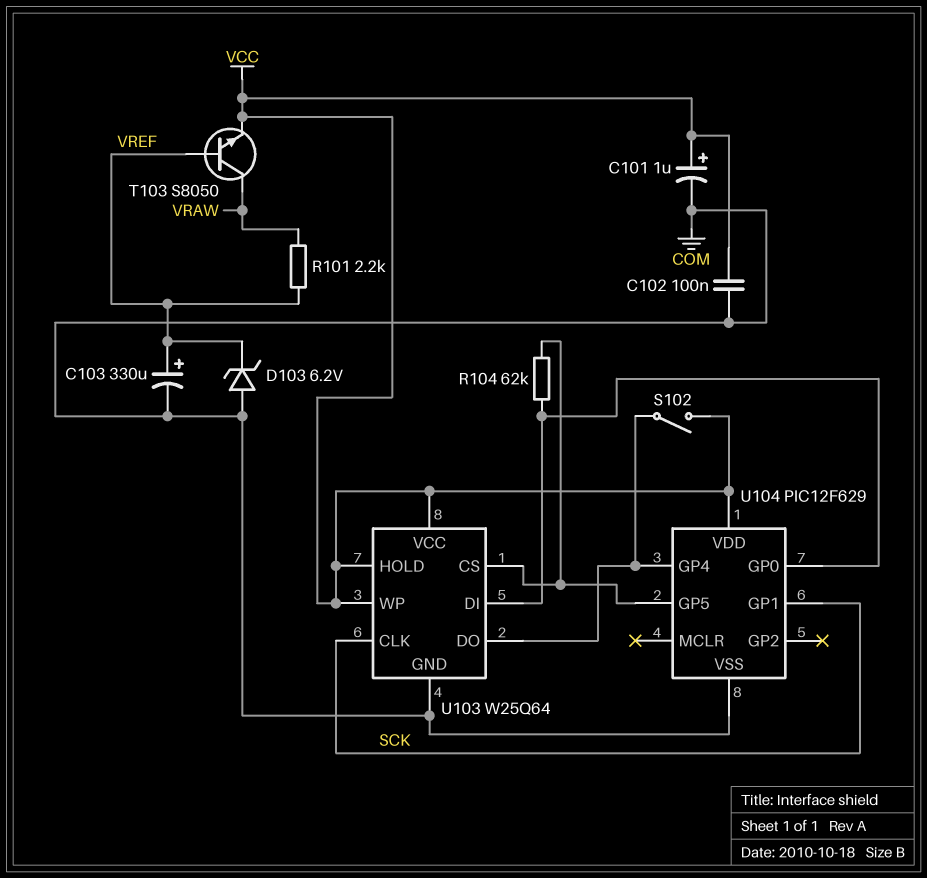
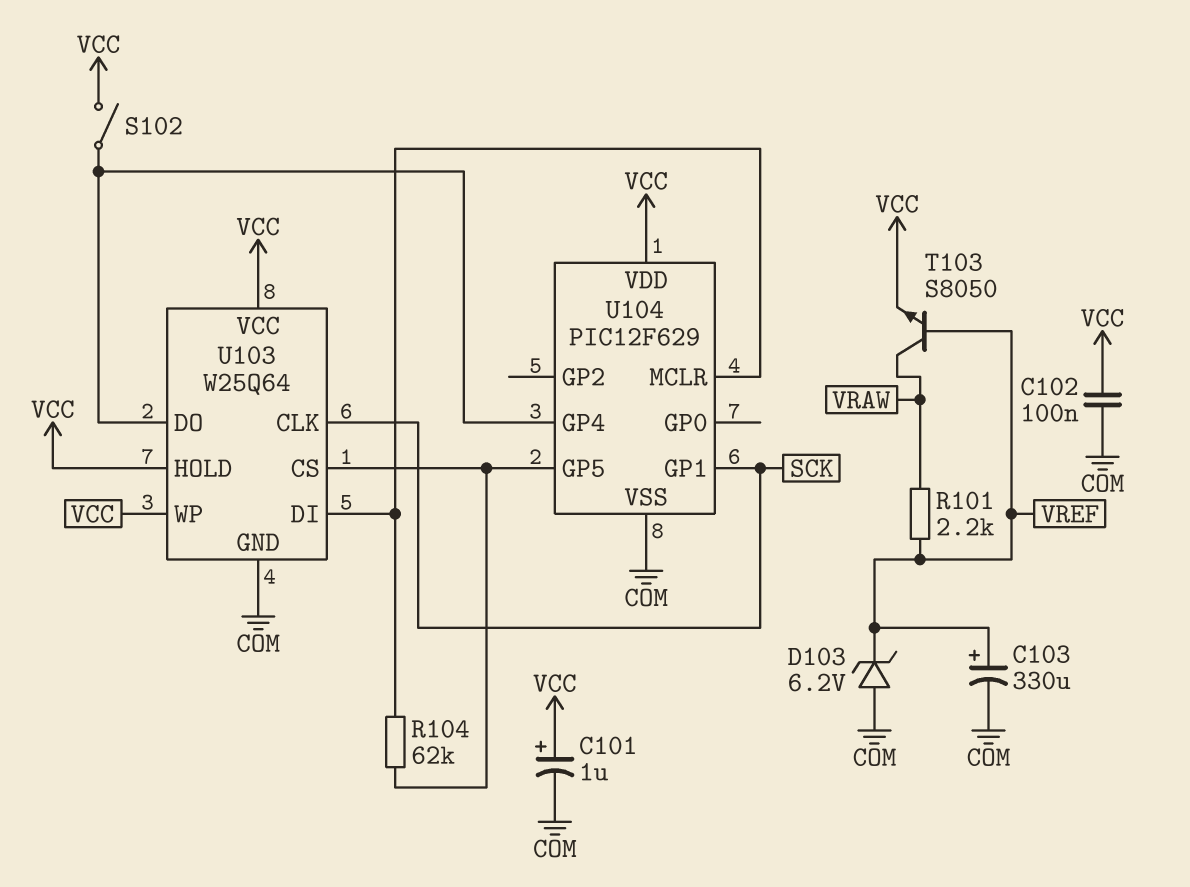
U104 pin GP0: U103/DI -> none
U104 pin MCLR: none -> U103/DI

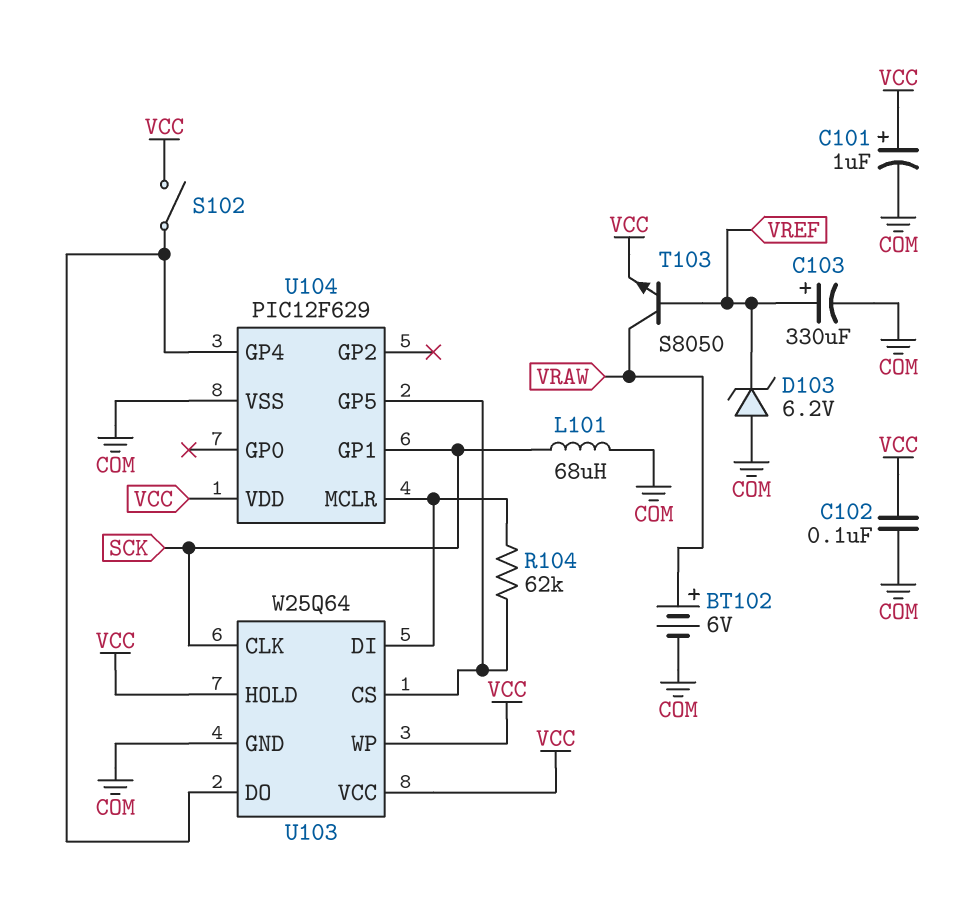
BT102: none -> 6V (plus VRAW, minus COM)
L101: none -> 68uH (COM, SCK)
R101: 2.2k (VRAW, VREF) -> none

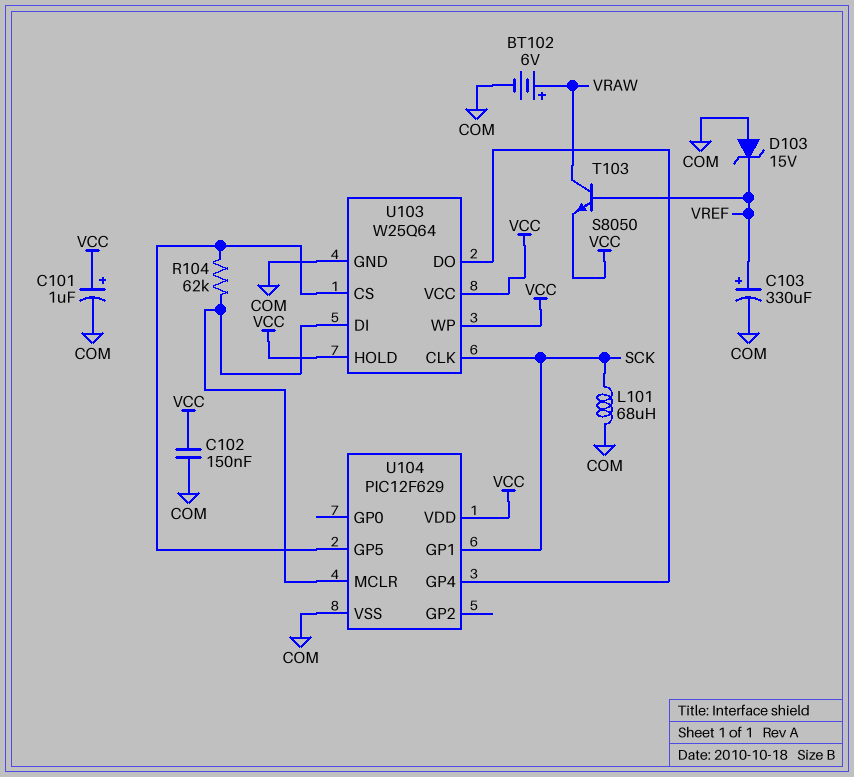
C102: 100nF (COM, VCC) -> 150nF (COM, VCC)
D103: zener 6.2V (A COM, K VREF) -> zener 15V (A COM, K VREF)
S102: switch (U103/DO, VCC) -> none

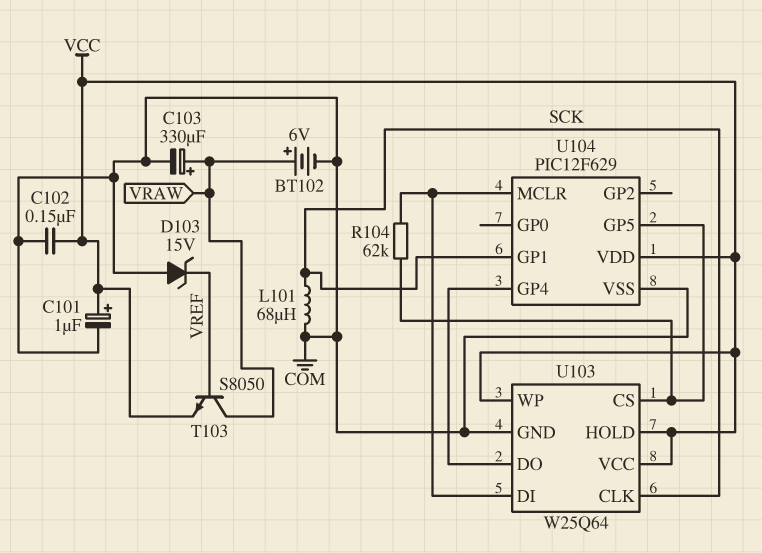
C103: 330uF (plus VREF, minus COM) -> 330uF (plus VRAW, minus COM)

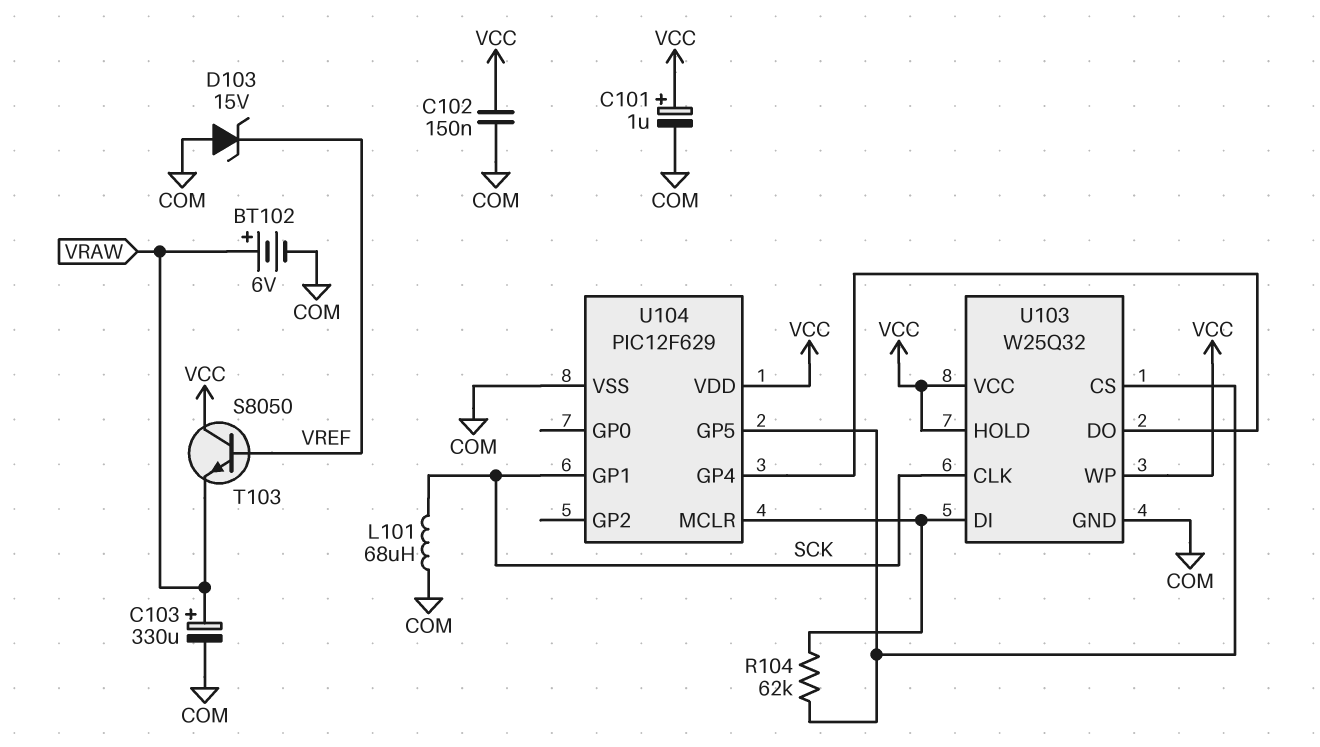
T103: NPN S8050 (B VREF, C VRAW, E VCC) -> NPN S8050 (B VREF, C VCC, E VRAW)
U103: W25Q64 -> W25Q32

